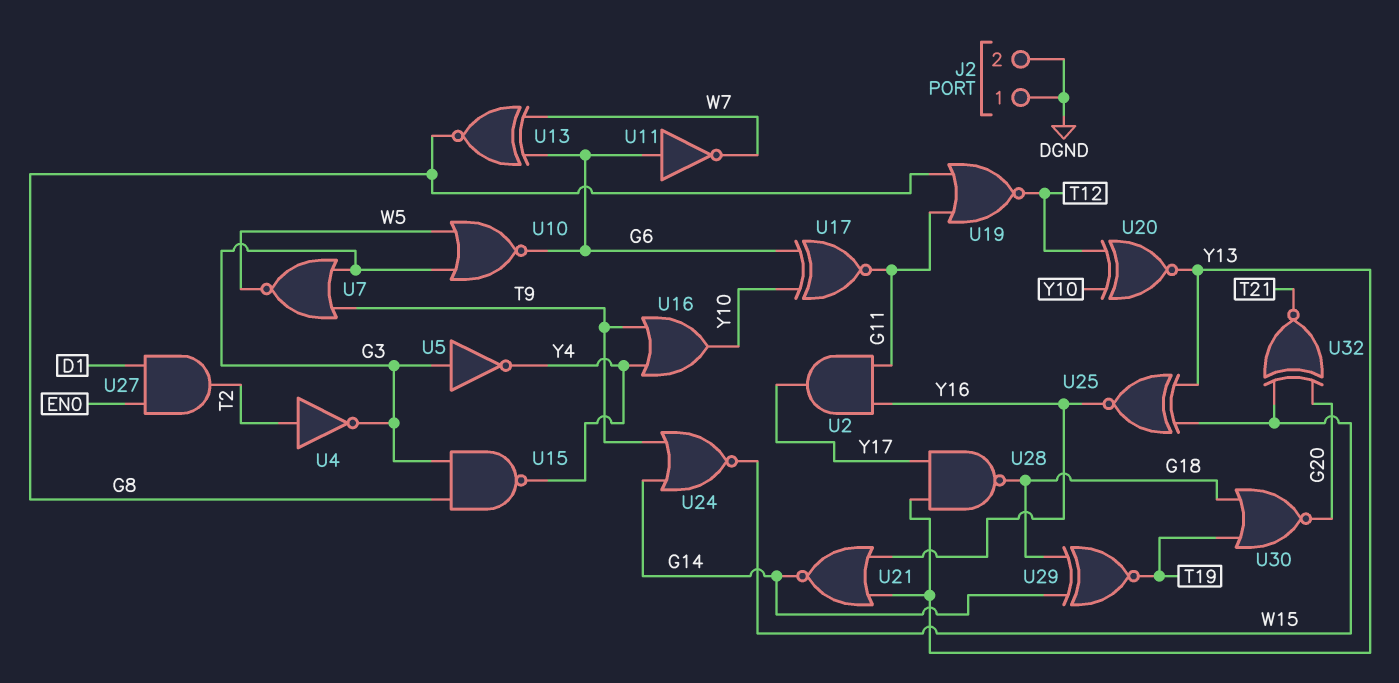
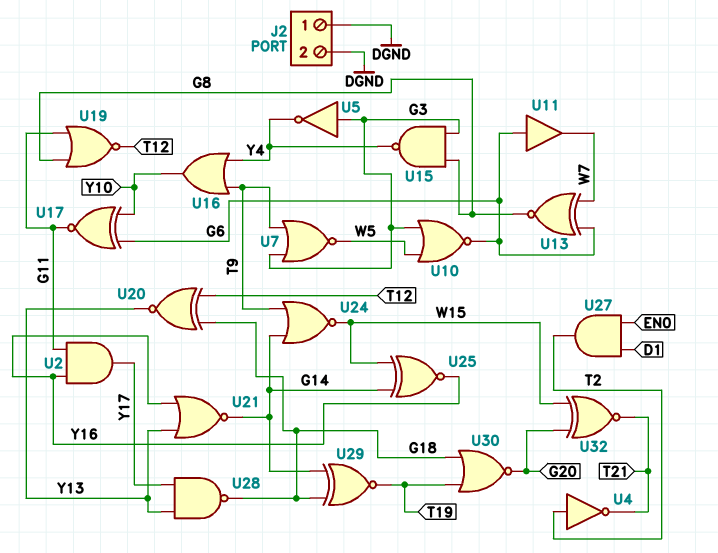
U4: NOT (in T2, out G3) -> NOT (in T2, out T21)
U11: NOT (in G6, out W7) -> buffer (in G6, out W7)
U20: XNOR (in T12, in Y10, out Y13) -> XNOR (in G18, in T12, out Y13)
U25: XNOR (in W15, in Y13, out Y16) -> XNOR (in G14, in W15, out Y16)

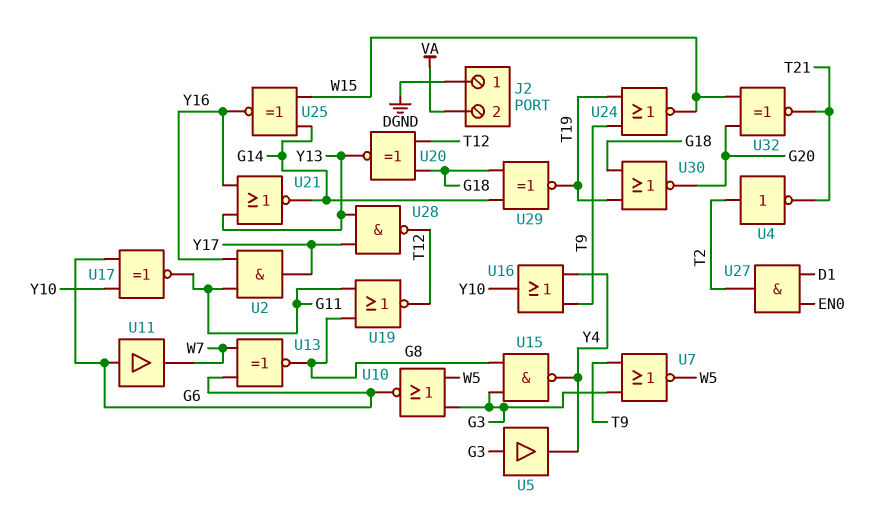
J2 pin 2: DGND -> VA
U5: NOT (in G3, out Y4) -> buffer (in G3, out Y4)
U24: NOR (in G14, in T9, out W15) -> NOR (in T9, in T19, out W15)
U28: NAND (in Y13, in Y17, out G18) -> NAND (in Y13, in Y17, out T12)

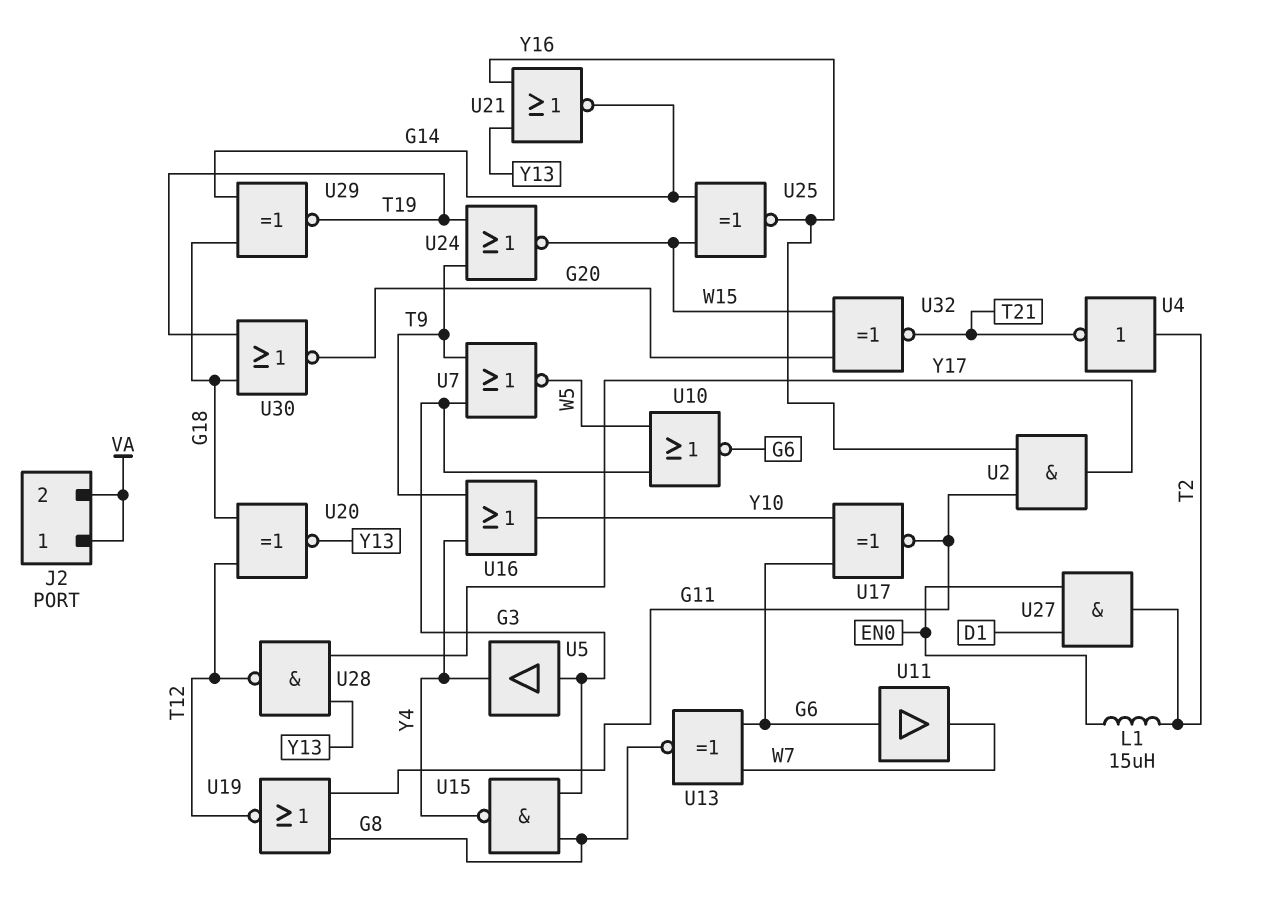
J2 pin 1: DGND -> VA
L1: none -> 15uH (EN0, T2)

